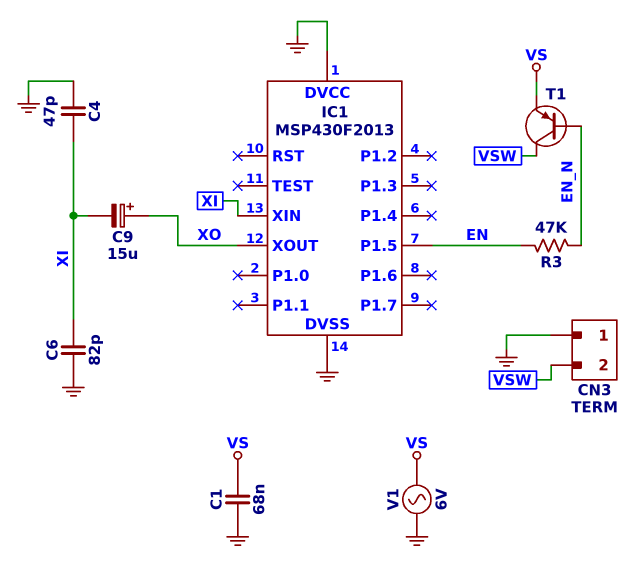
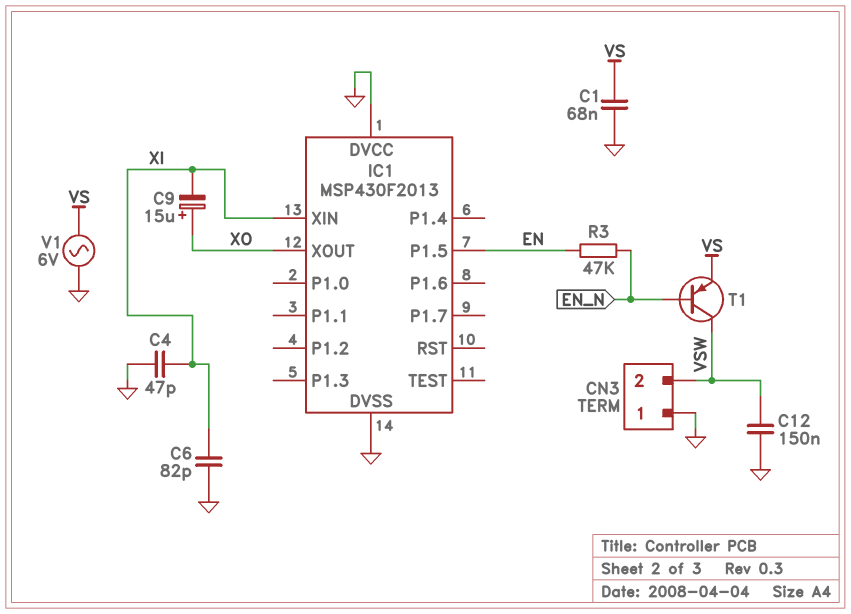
C12: none -> 150nF (GND, VSW)

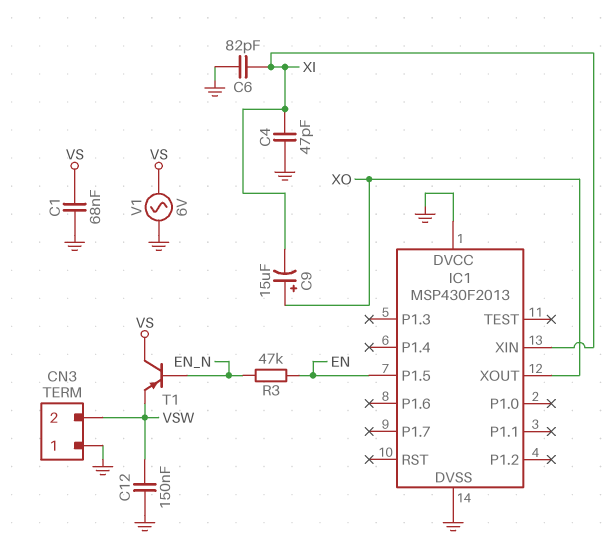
T1: PNP (B EN_N, C VSW, E VS) -> PNP (B EN_N, C VS, E VSW)

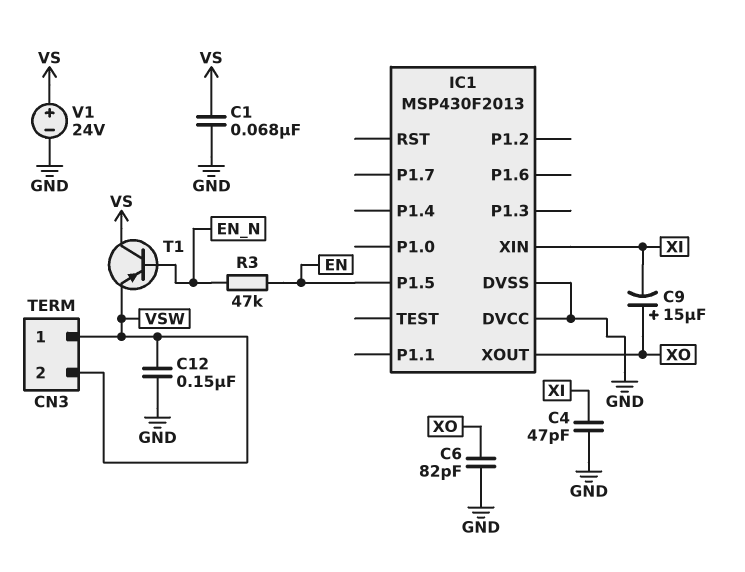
C6: 82pF (GND, XI) -> 82pF (GND, XO)
CN3 pin 1: GND -> VSW
V1: AC 6V (GND, VS) -> 24V (plus VS, minus GND)

